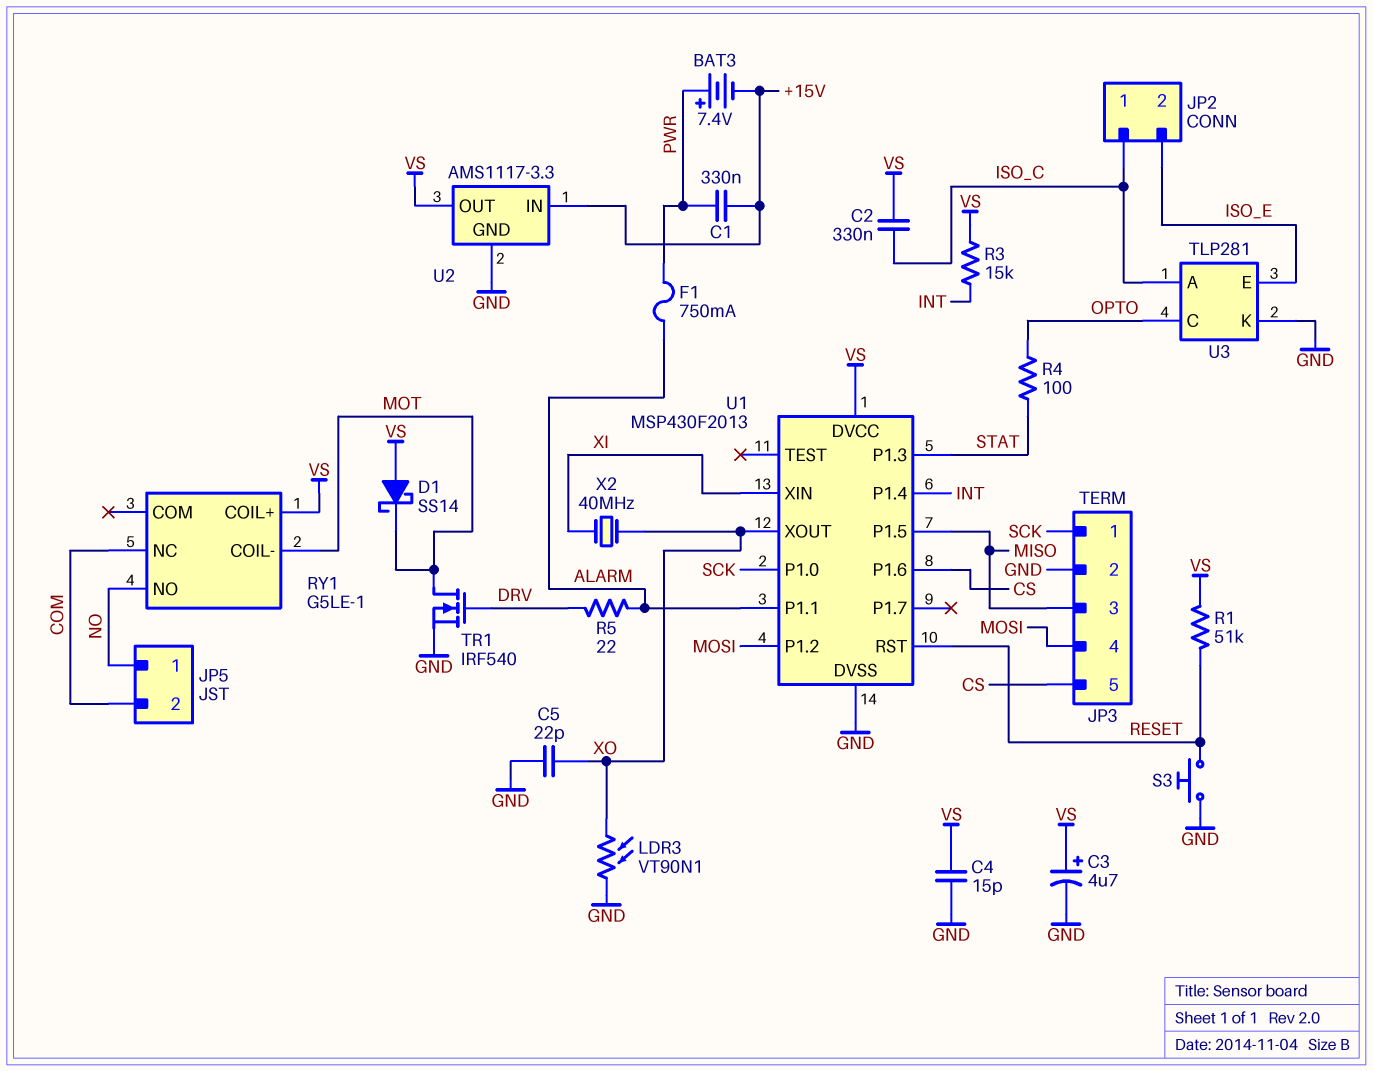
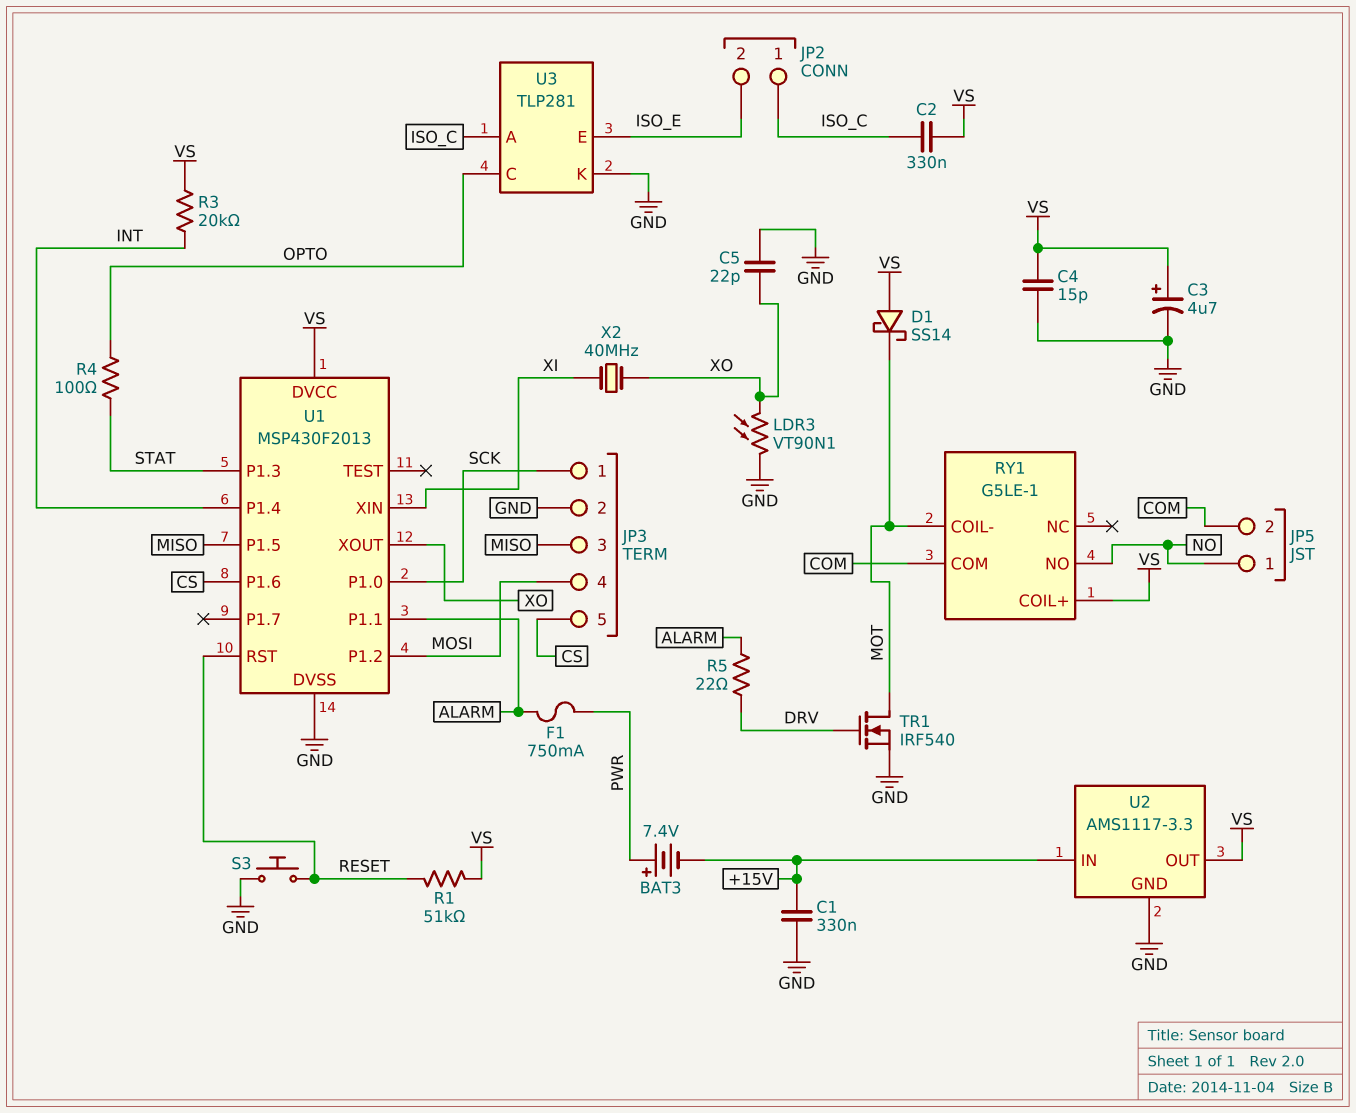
C1: 330nF (+15V, PWR) -> 330nF (+15V, GND)
R3: 15k (INT, VS) -> 20k (INT, VS)
RY1 pin COM: none -> COM
RY1 pin NC: COM -> none

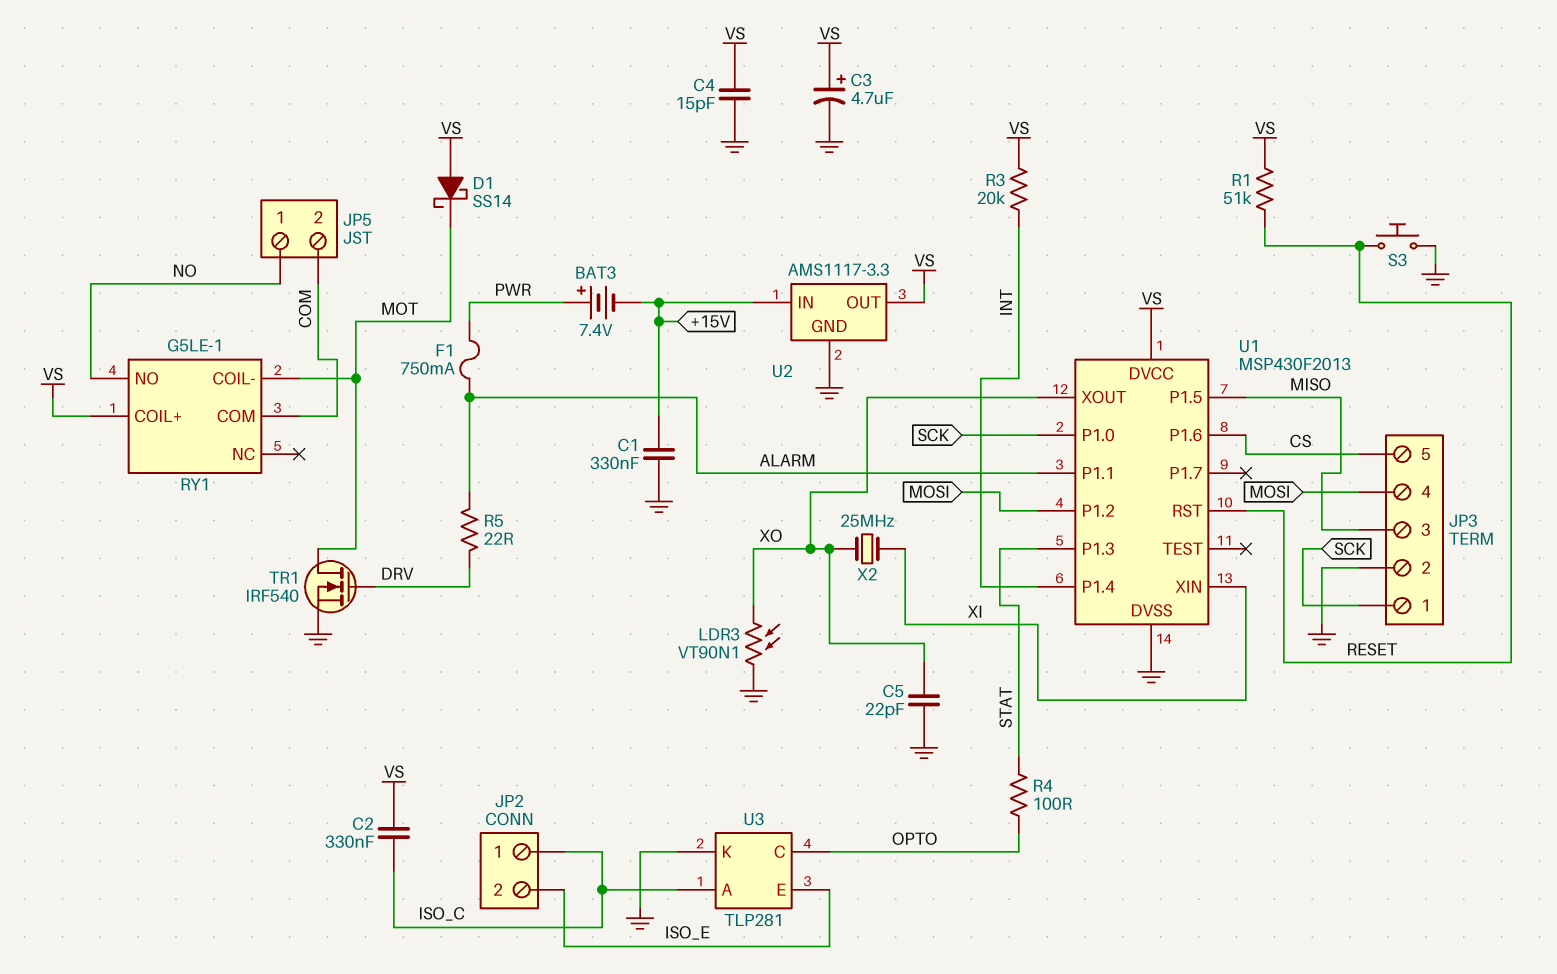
X2: 40MHz (XI, XO) -> 25MHz (XI, XO)

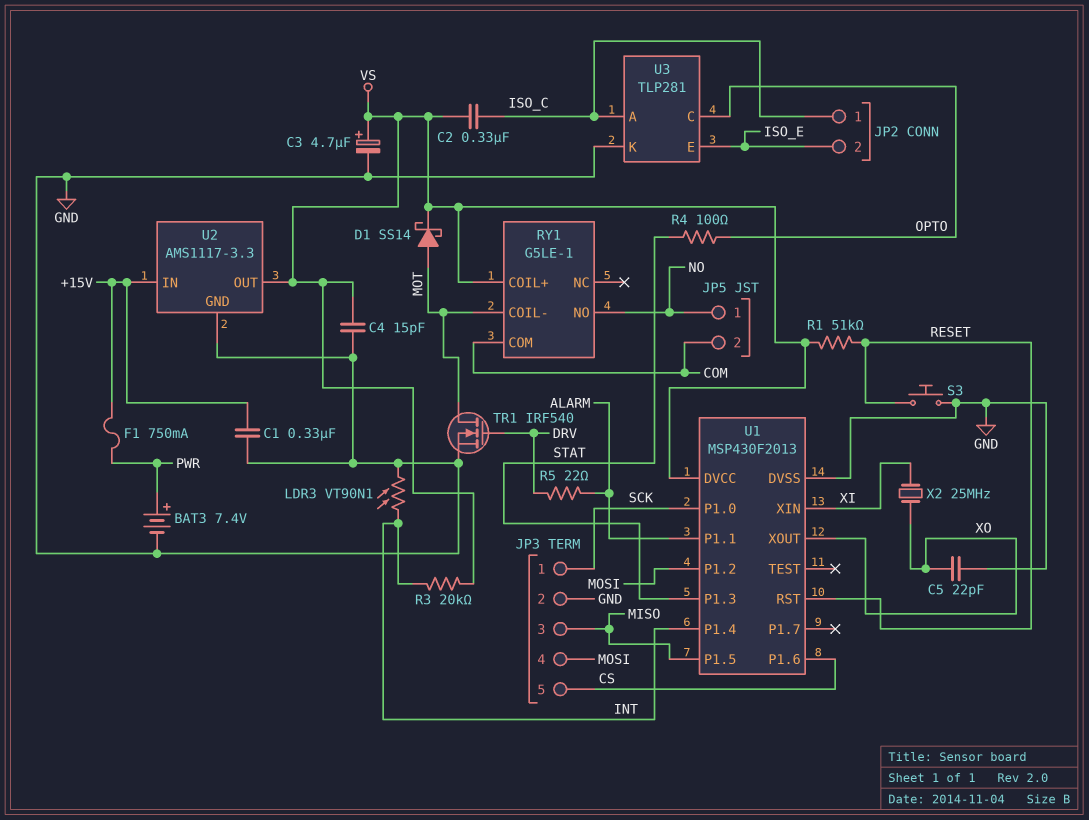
BAT3: 7.4V (plus PWR, minus +15V) -> 7.4V (plus PWR, minus GND)
D1: schottky SS14 (A VS, K MOT) -> schottky SS14 (A MOT, K VS)
F1: 750mA (ALARM, PWR) -> 750mA (+15V, PWR)
LDR3: VT90N1 (GND, XO) -> VT90N1 (GND, INT)

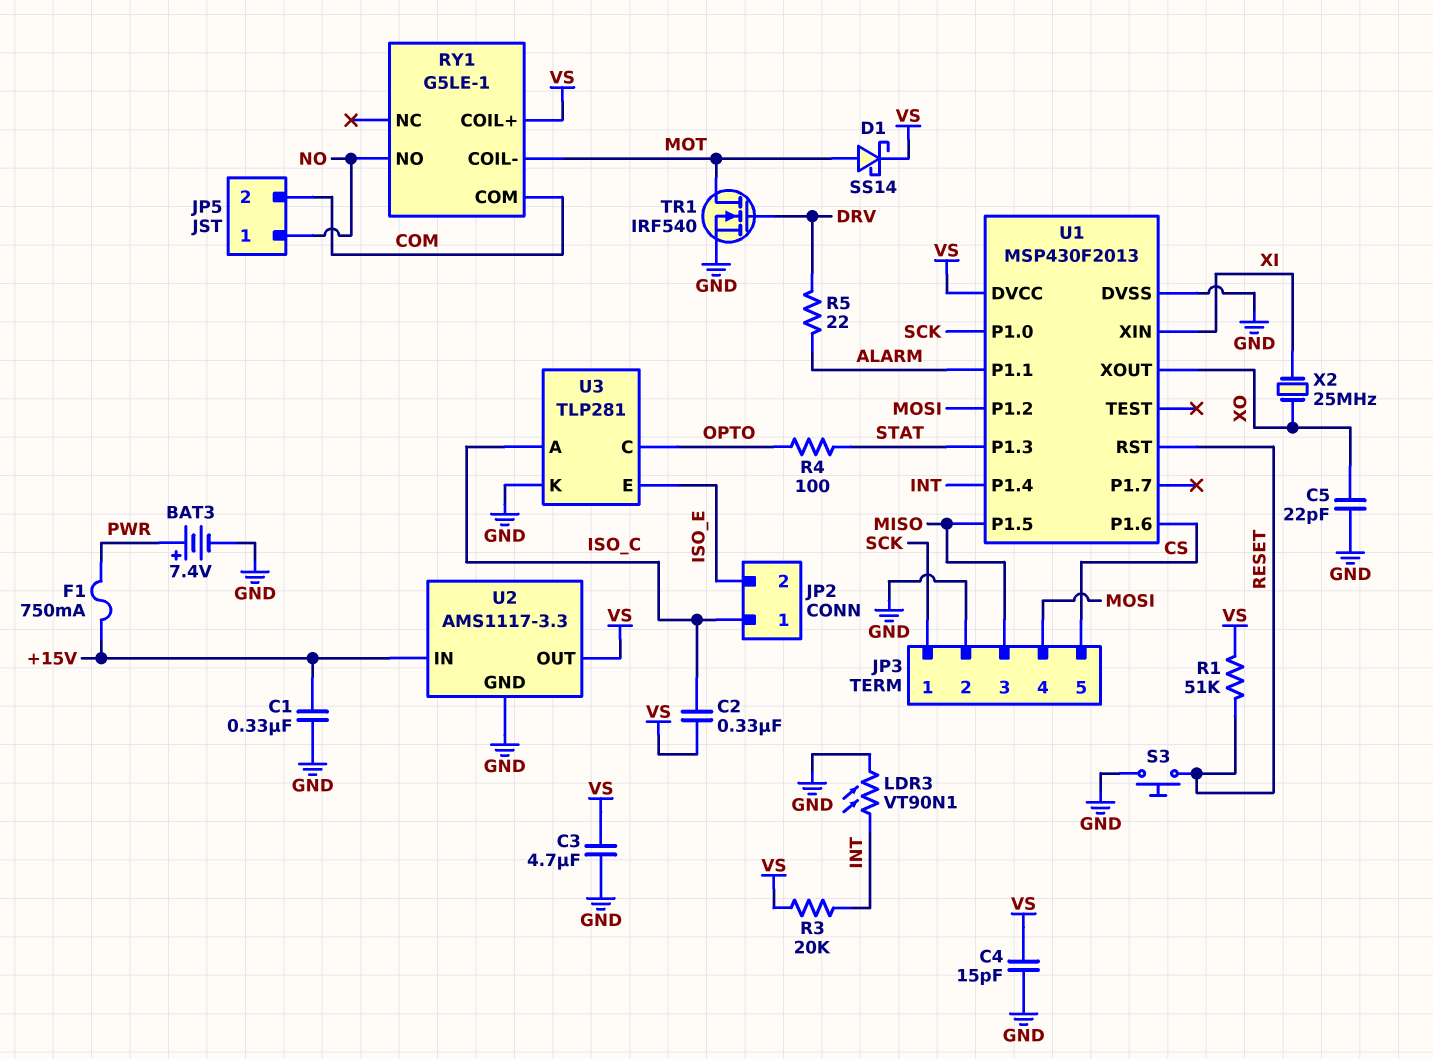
C3: 4.7uF (plus VS, minus GND) -> 4.7uF (GND, VS)

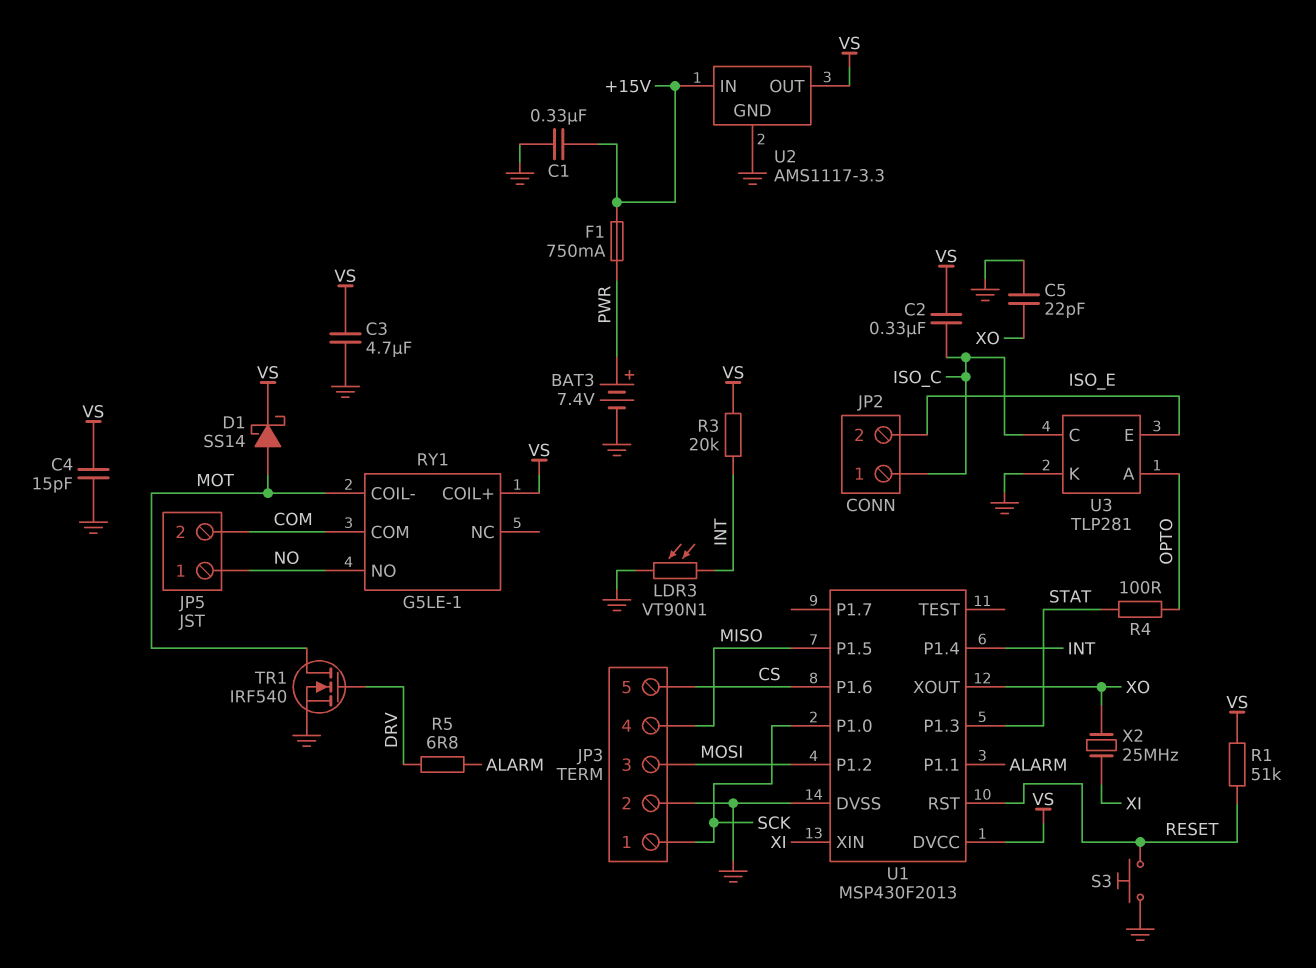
JP3 pin 3: MISO -> MOSI
JP3 pin 4: MOSI -> MISO
R5: 22 (ALARM, DRV) -> 6.8 (ALARM, DRV)
U3 pin A: ISO_C -> OPTO
U3 pin C: OPTO -> ISO_C

